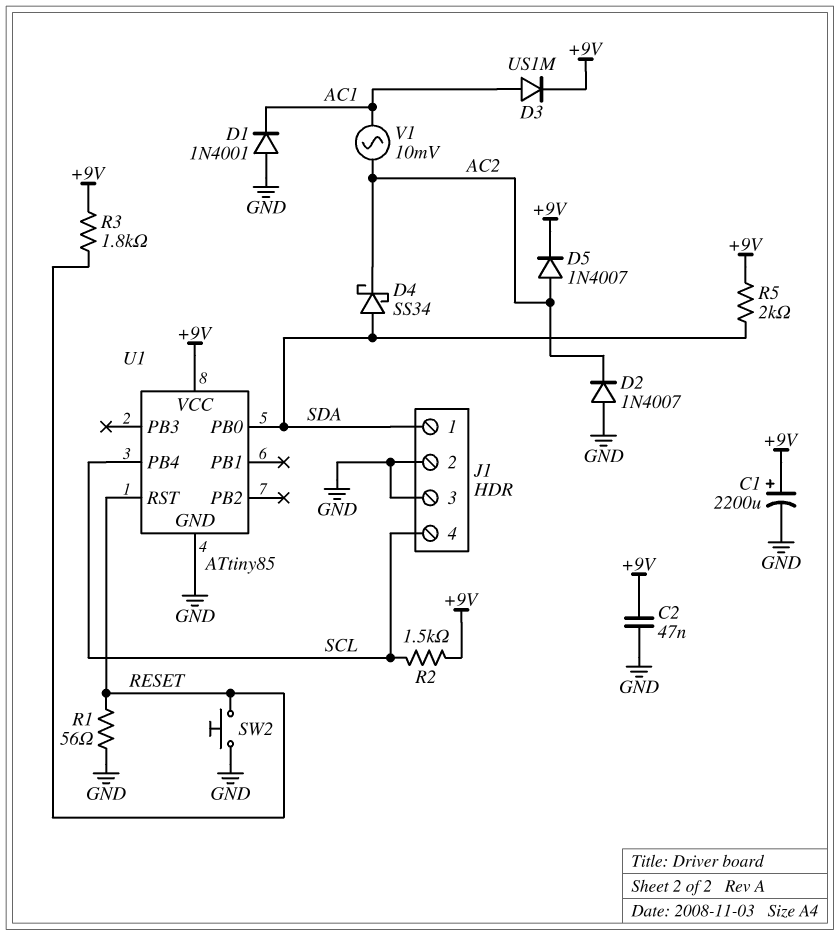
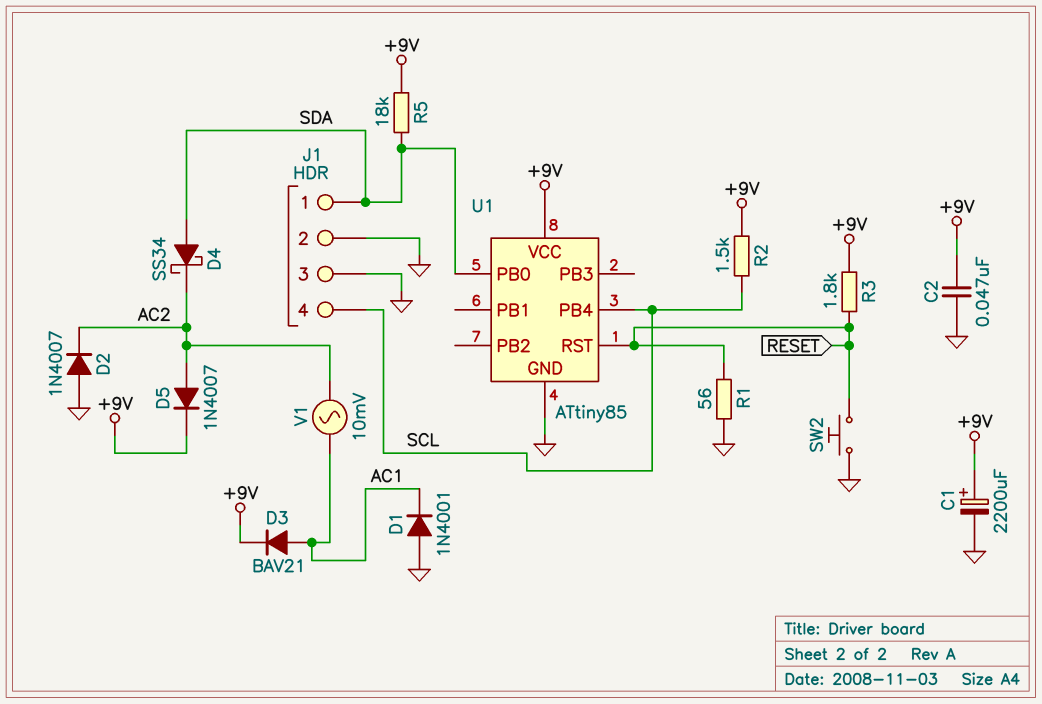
D3: diode US1M (A AC1, K +9V) -> diode BAV21 (A AC1, K +9V)
R5: 2k (+9V, SDA) -> 18k (+9V, SDA)

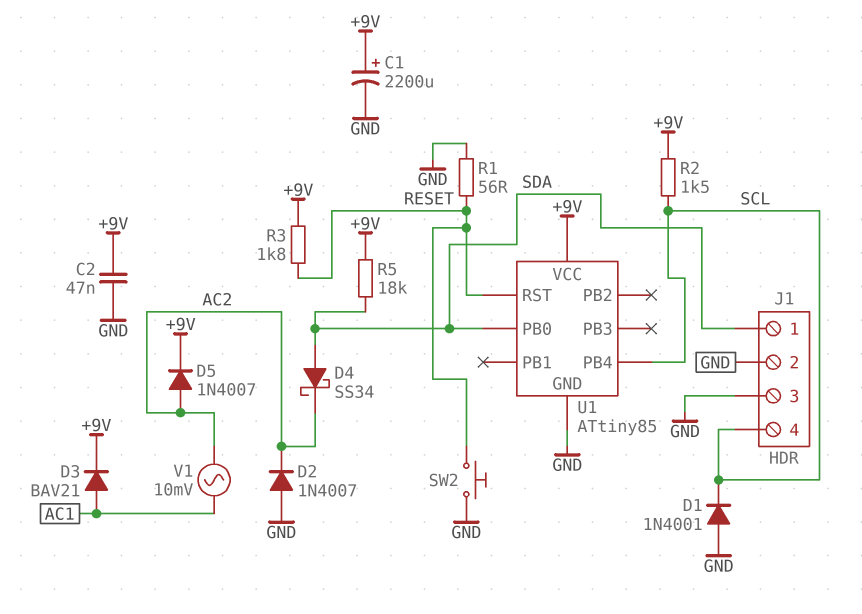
D1: diode 1N4001 (A GND, K AC1) -> diode 1N4001 (A GND, K SCL)

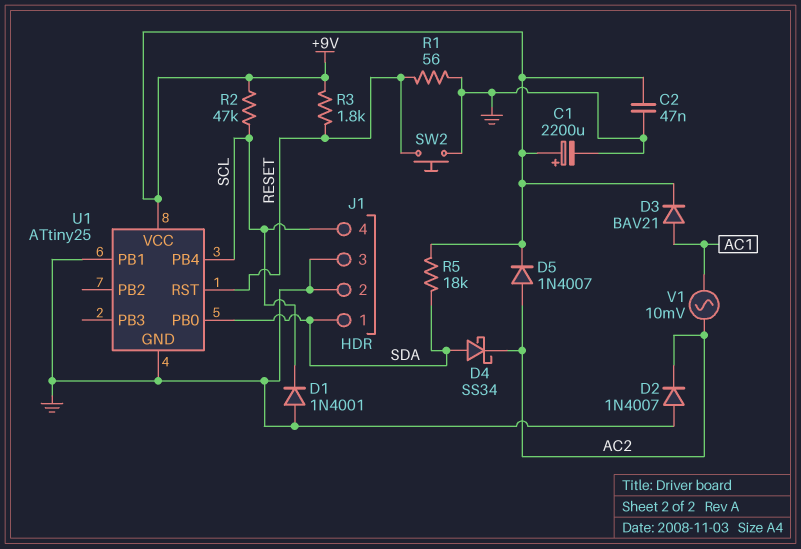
R2: 1.5k (+9V, SCL) -> 47k (+9V, SCL)
U1: ATtiny85 -> ATtiny25
U1 pin PB1: none -> GND

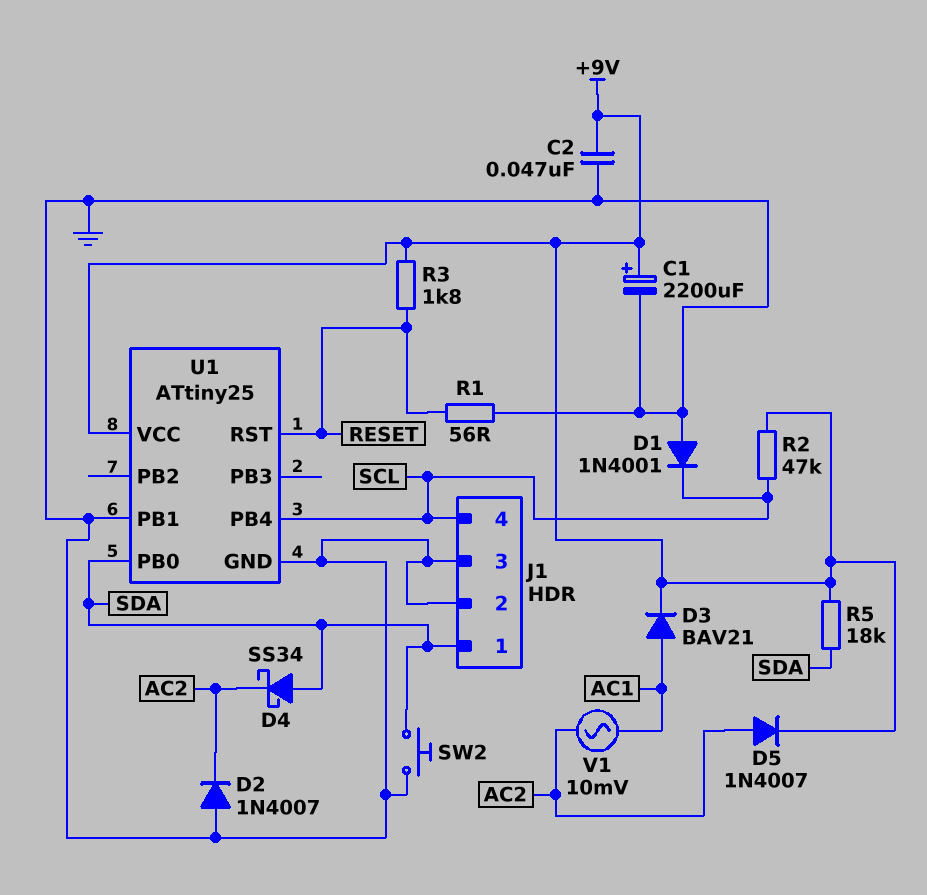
SW2: button (GND, RESET) -> button (GND, SDA)

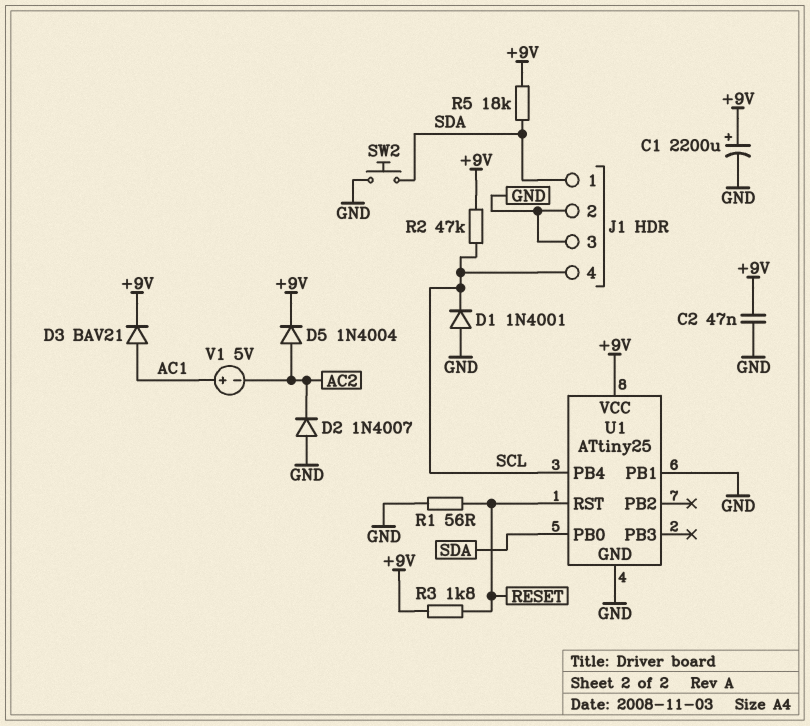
D4: schottky SS34 (A SDA, K AC2) -> none
D5: diode 1N4007 (A AC2, K +9V) -> diode 1N4004 (A AC2, K +9V)
V1: AC 10mV (AC1, AC2) -> 5V (plus AC1, minus AC2)

